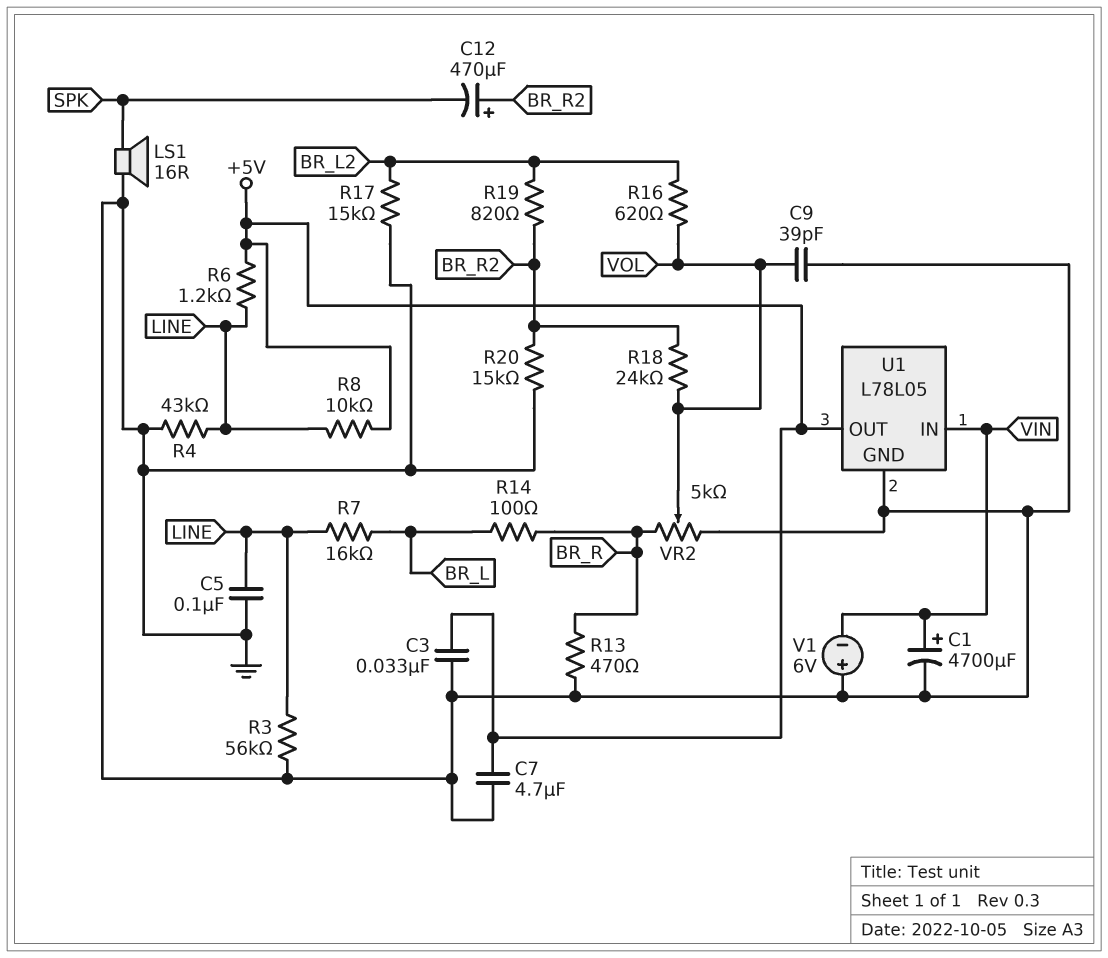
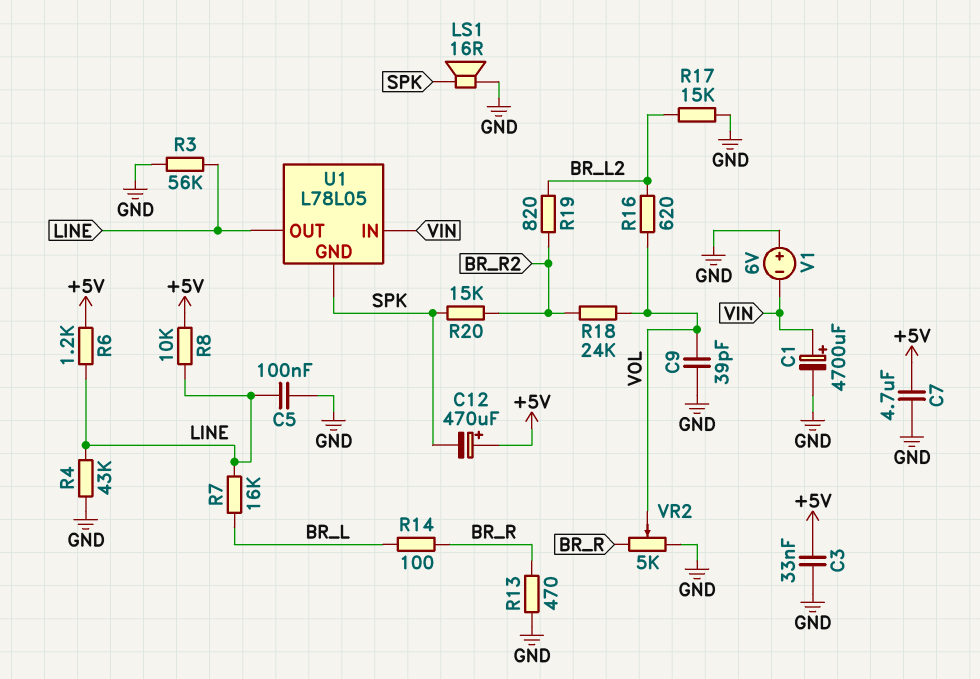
C12: 470uF (plus BR_R2, minus SPK) -> 470uF (plus +5V, minus SPK)
R20: 15k (BR_R2, GND) -> 15k (BR_R2, SPK)
U1 pin GND: GND -> SPK
U1 pin OUT: +5V -> LINE

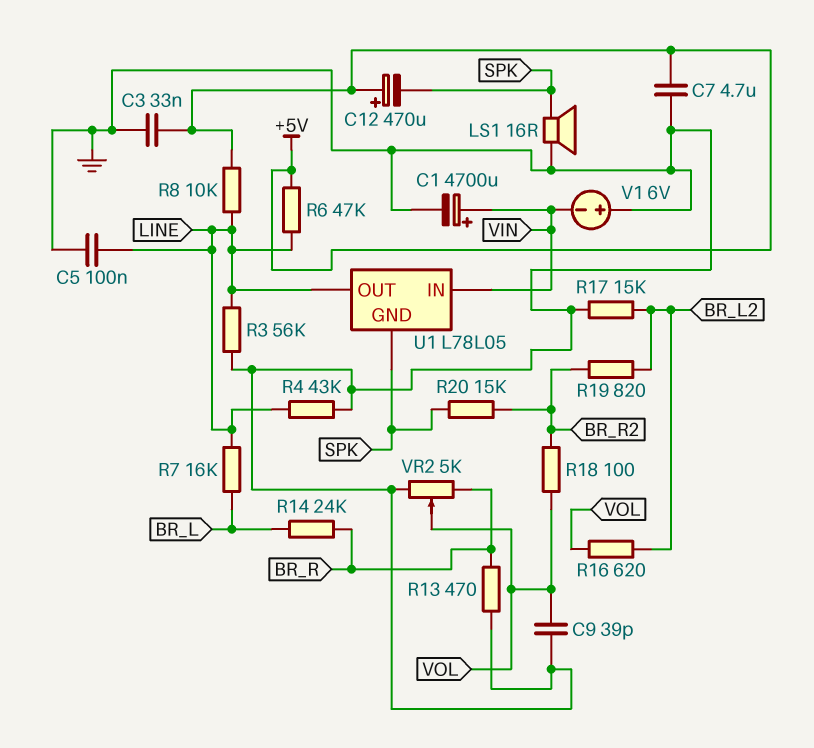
R6: 1.2k (+5V, LINE) -> 47k (+5V, LINE)
R14: 100 (BR_L, BR_R) -> 24k (BR_L, BR_R)
R18: 24k (BR_R2, VOL) -> 100 (BR_R2, VOL)

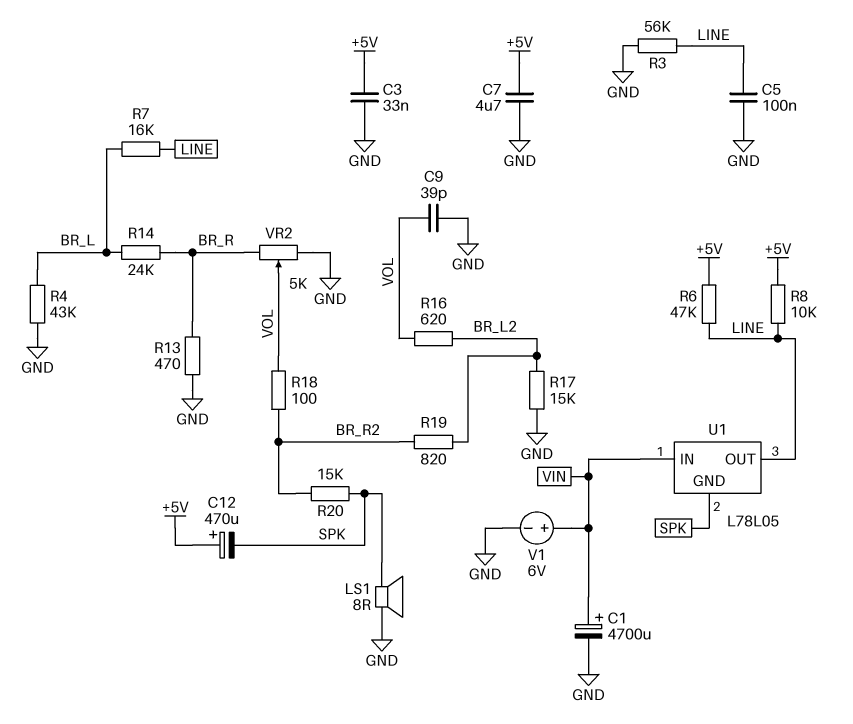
LS1: speaker 16R (GND, SPK) -> speaker 8R (GND, SPK)
R4: 43k (GND, LINE) -> 43k (BR_L, GND)
V1: 6V (plus GND, minus VIN) -> 6V (plus VIN, minus GND)

